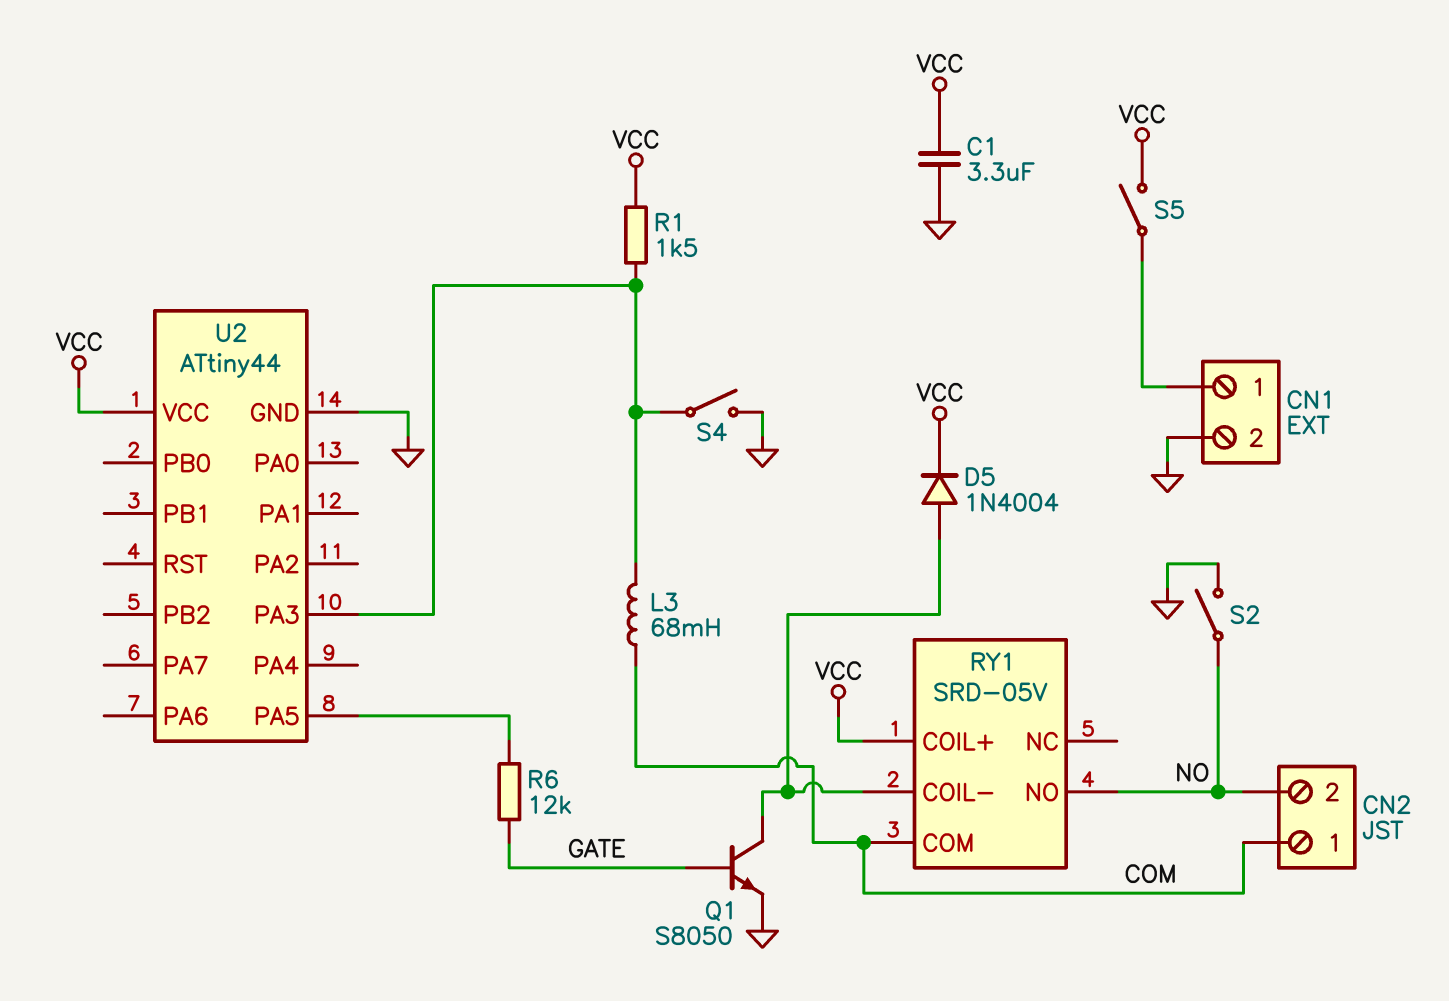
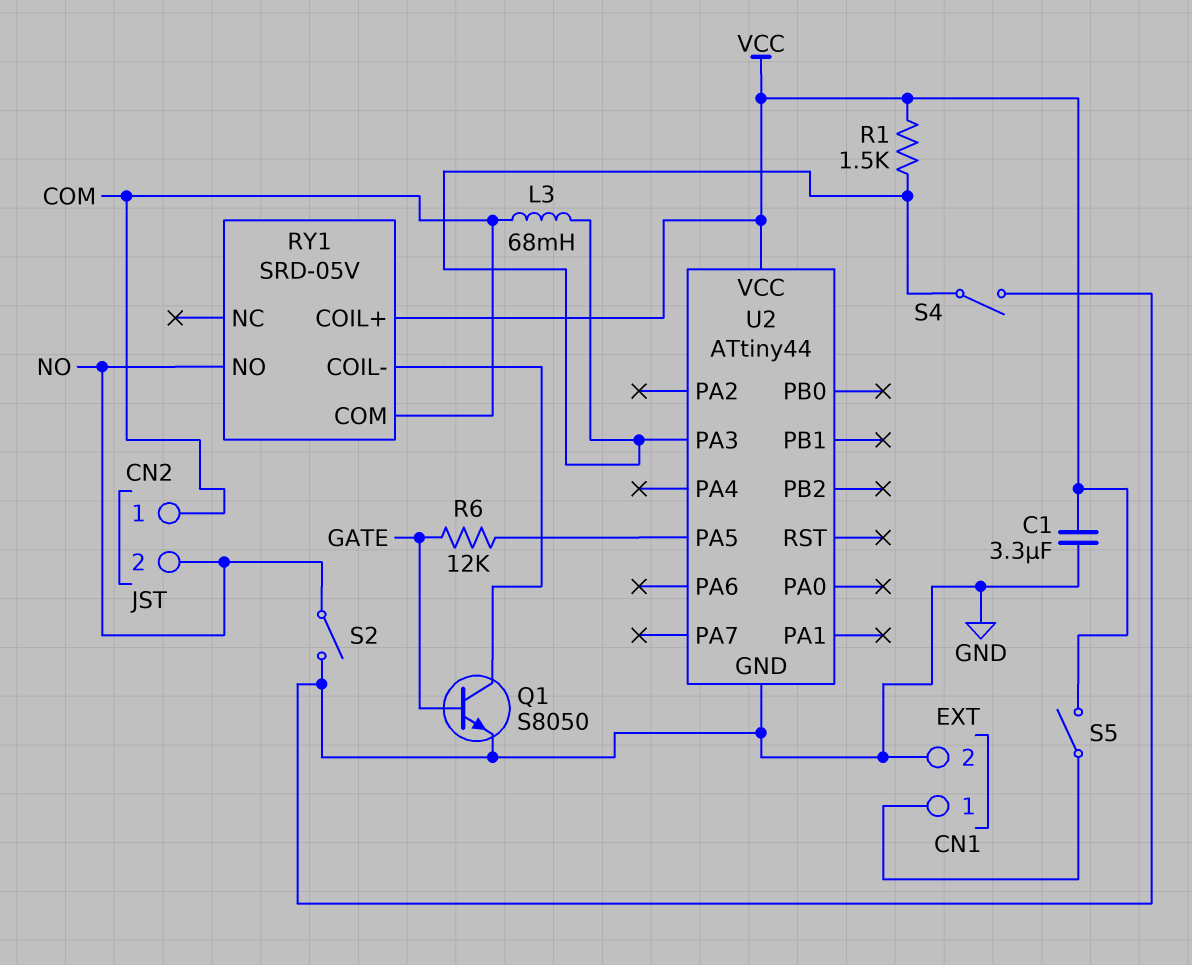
D5: diode 1N4004 (A RY1/COIL-, K VCC) -> none

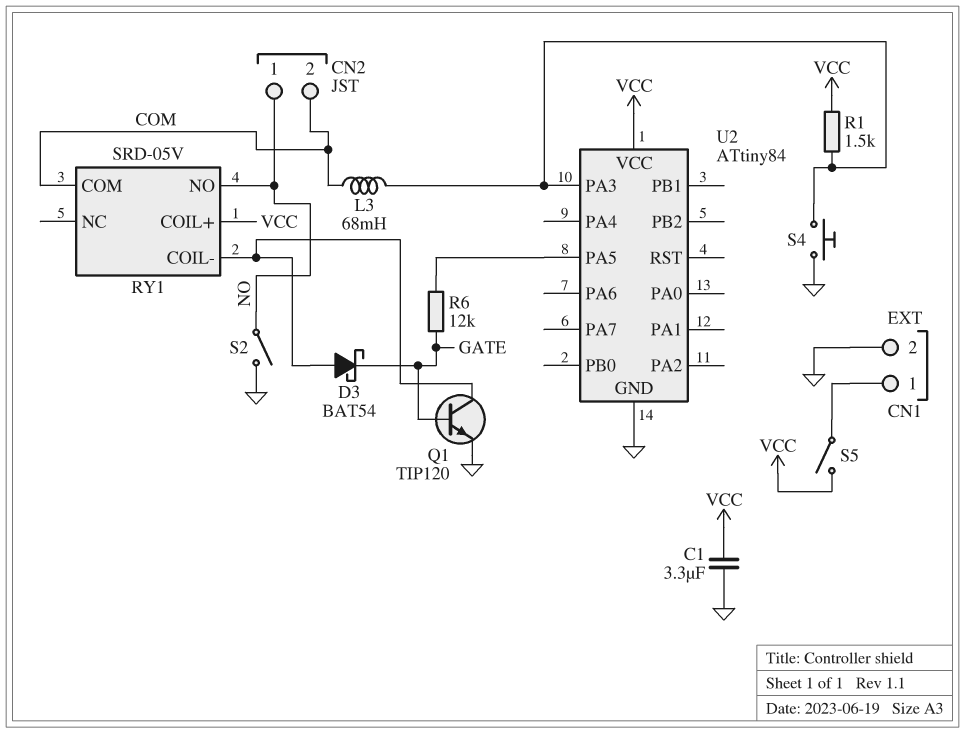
CN2 pin 1: COM -> NO
CN2 pin 2: NO -> COM
D3: none -> schottky BAT54 (A RY1/COIL-, K GATE)
Q1: NPN S8050 (B GATE, C RY1/COIL-, E GND) -> NPN TIP120 (B GATE, C RY1/COIL-, E GND)
S4: switch (GND, U2/PA3) -> button (GND, U2/PA3)
U2: ATtiny44 -> ATtiny84

